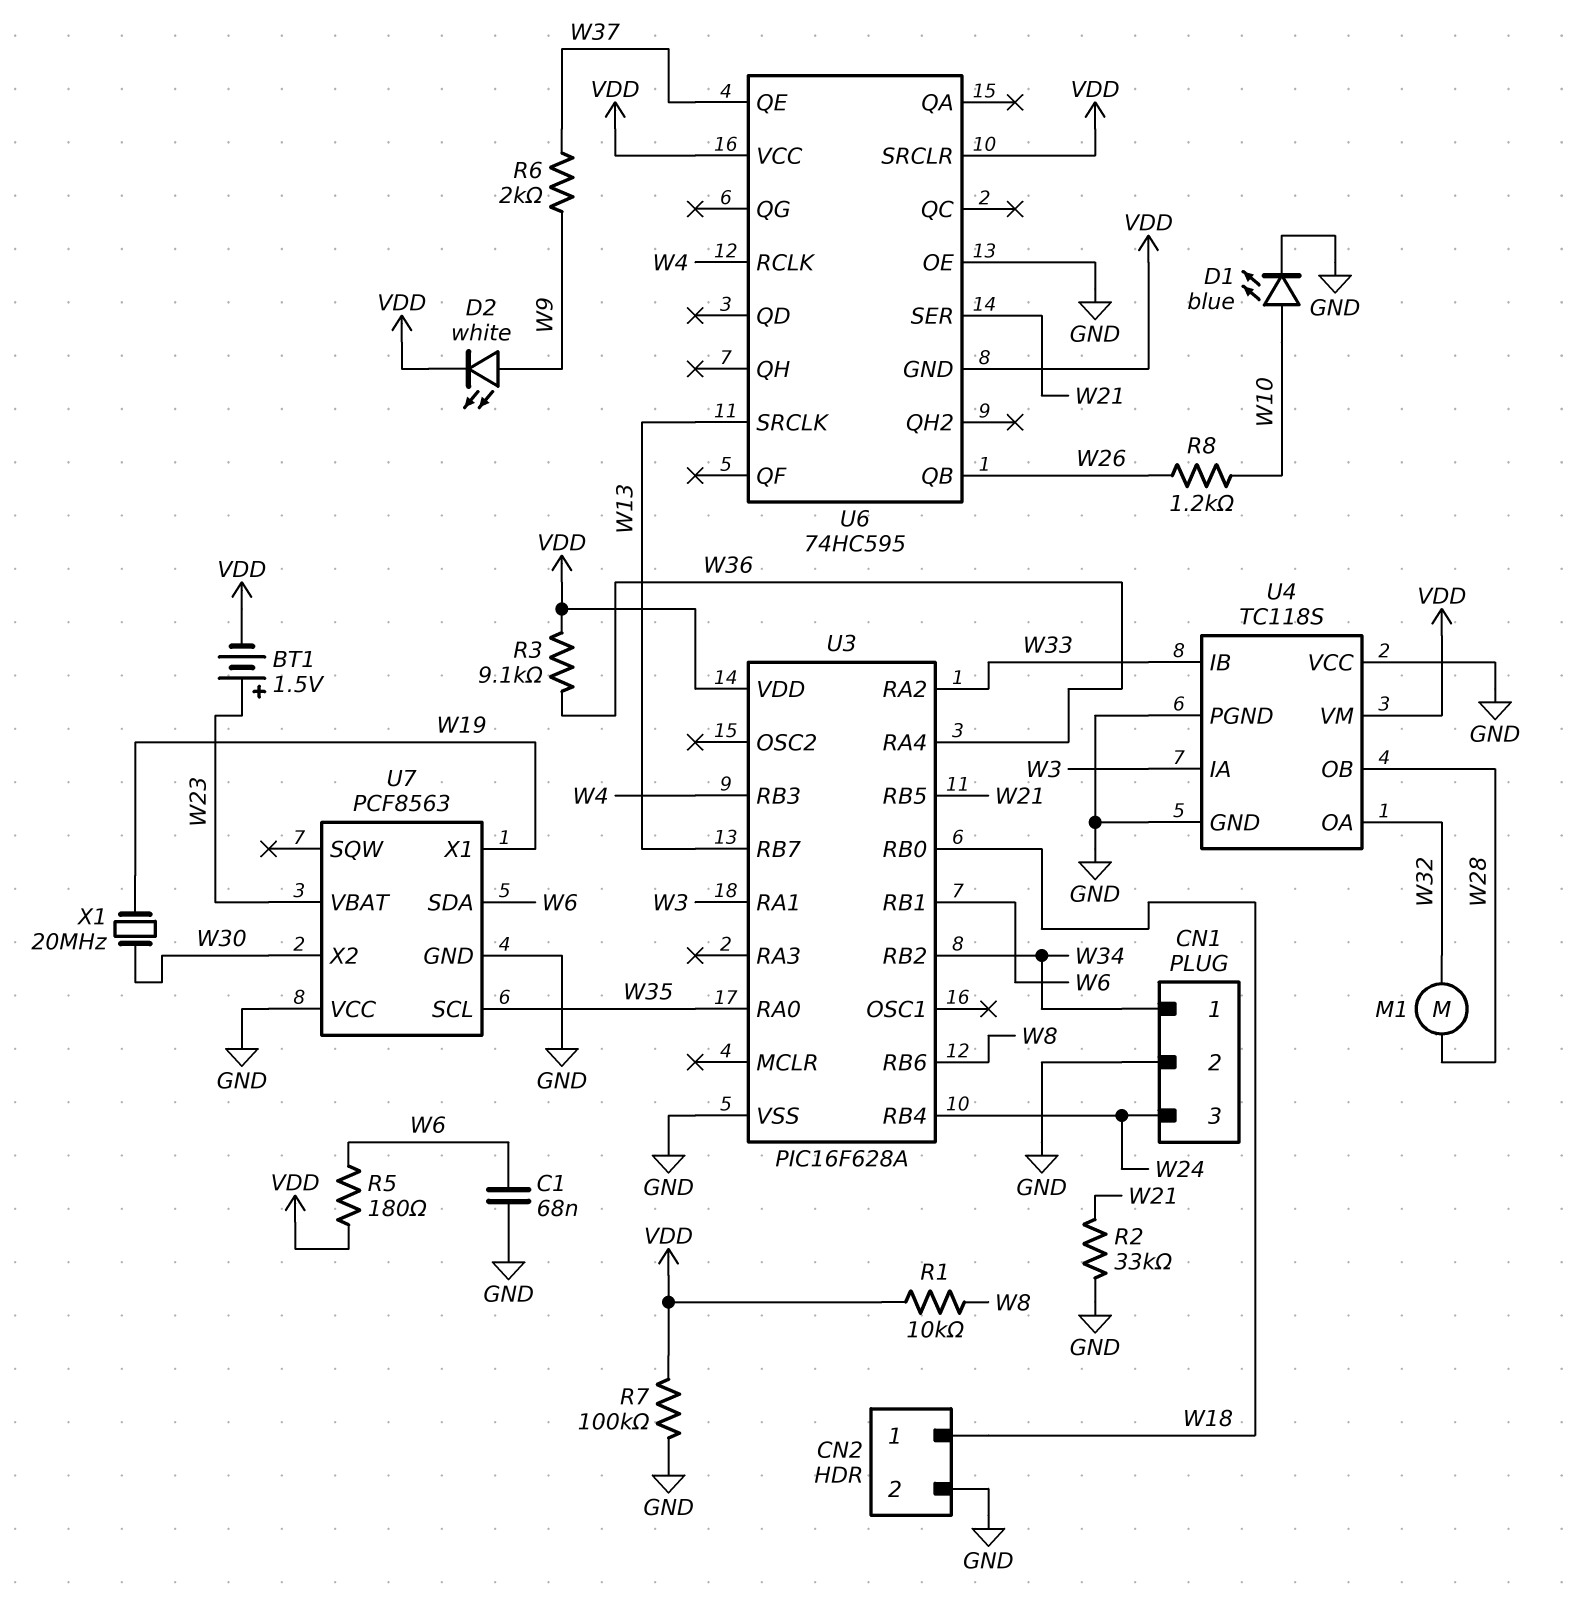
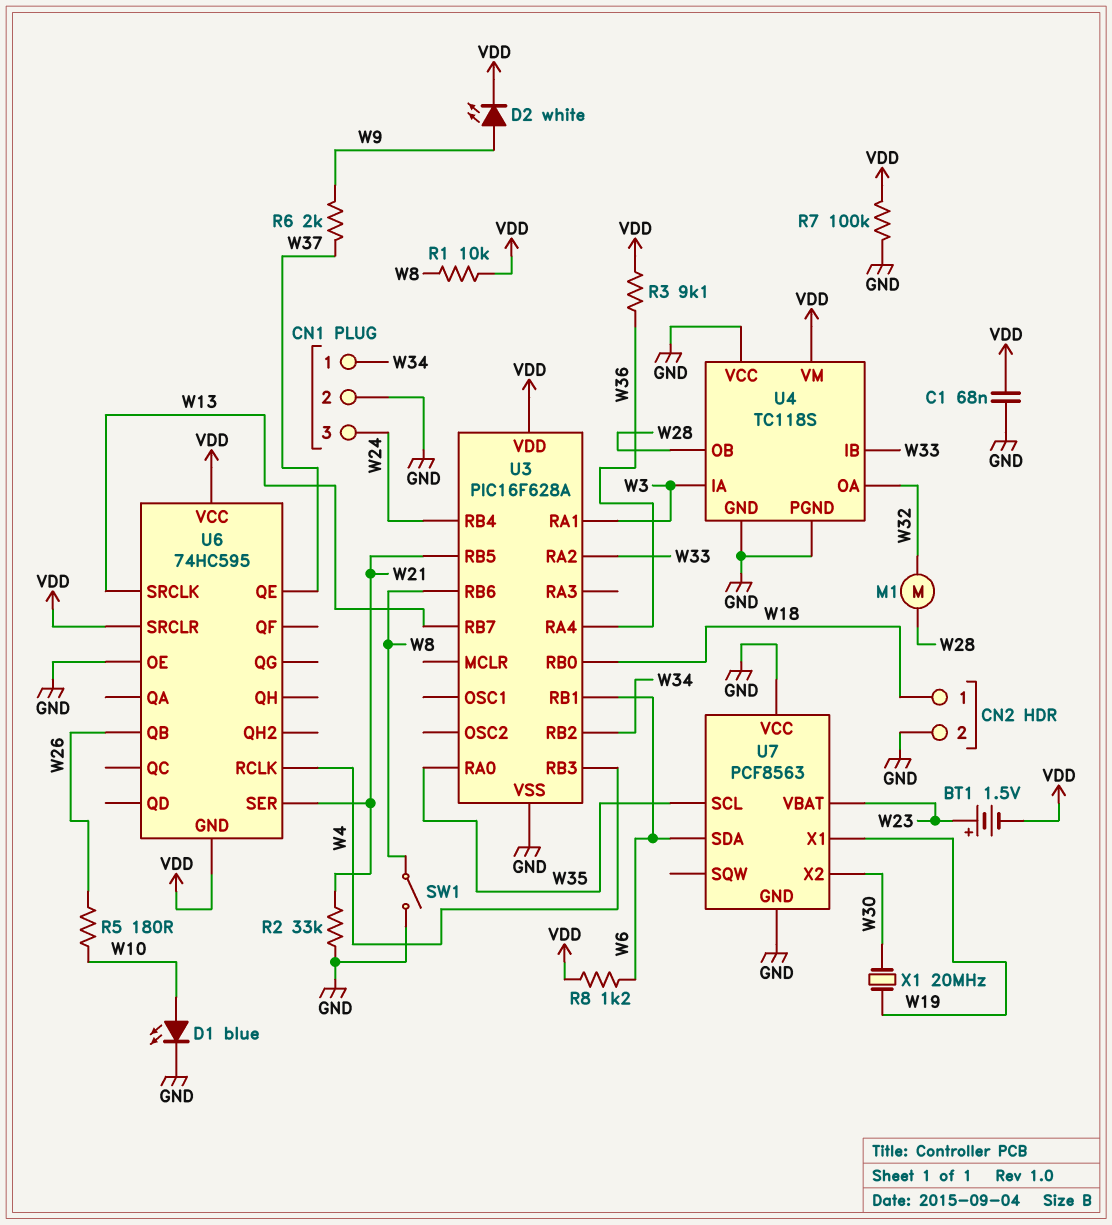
C1: 68nF (GND, W6) -> 68nF (GND, VDD)
R5: 180 (VDD, W6) -> 180 (W10, W26)
R8: 1.2k (W10, W26) -> 1.2k (VDD, W6)
SW1: none -> switch (GND, W8)

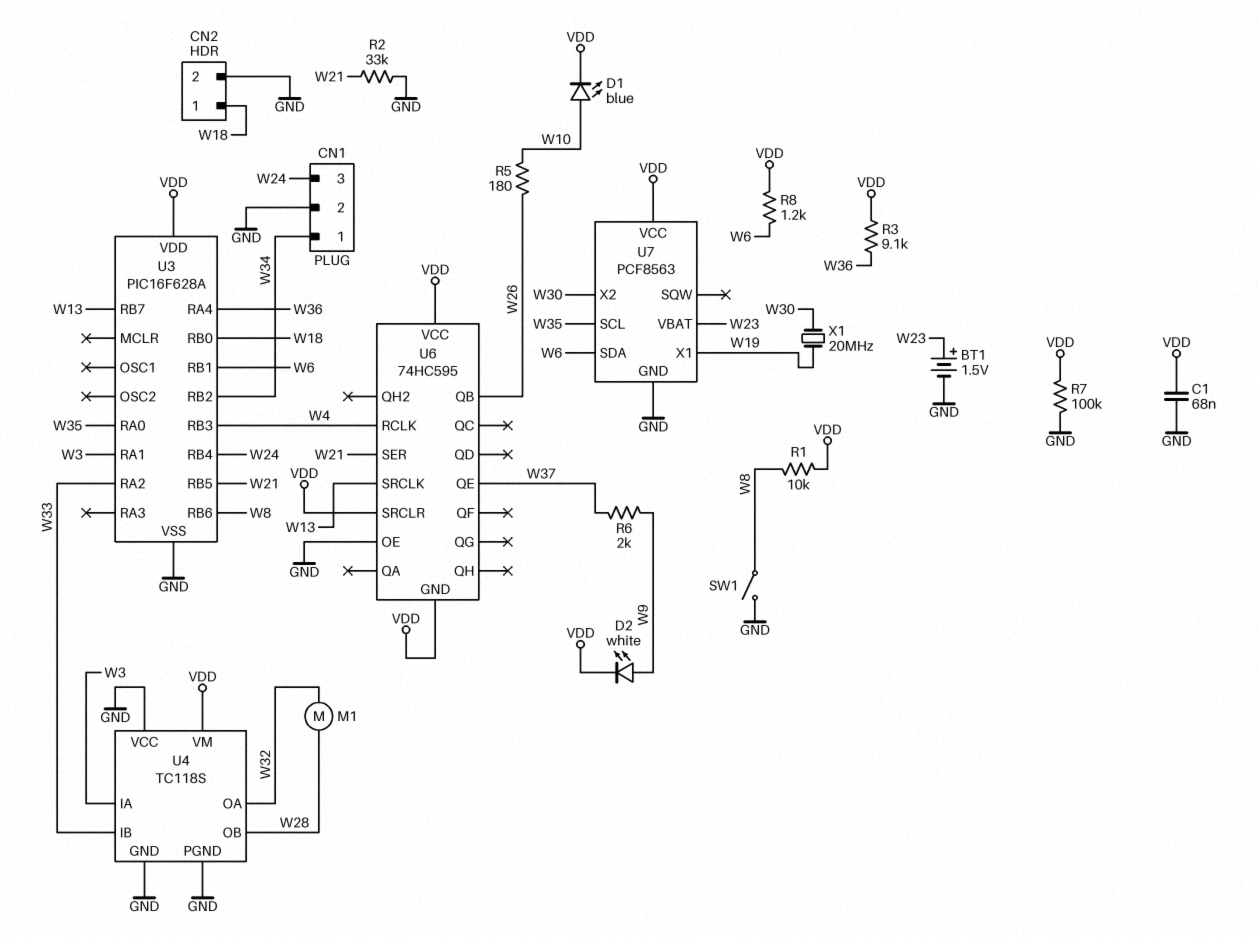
BT1: 1.5V (plus W23, minus VDD) -> 1.5V (plus W23, minus GND)
D1: LED blue (A W10, K GND) -> LED blue (A W10, K VDD)
U7 pin VCC: GND -> VDD

